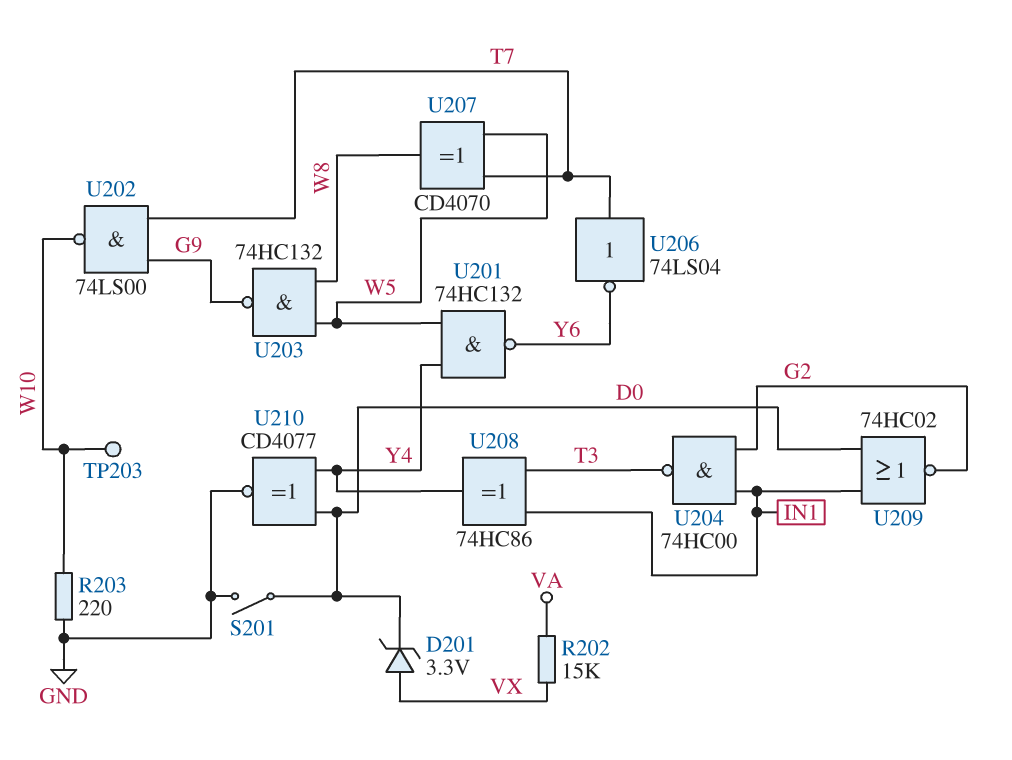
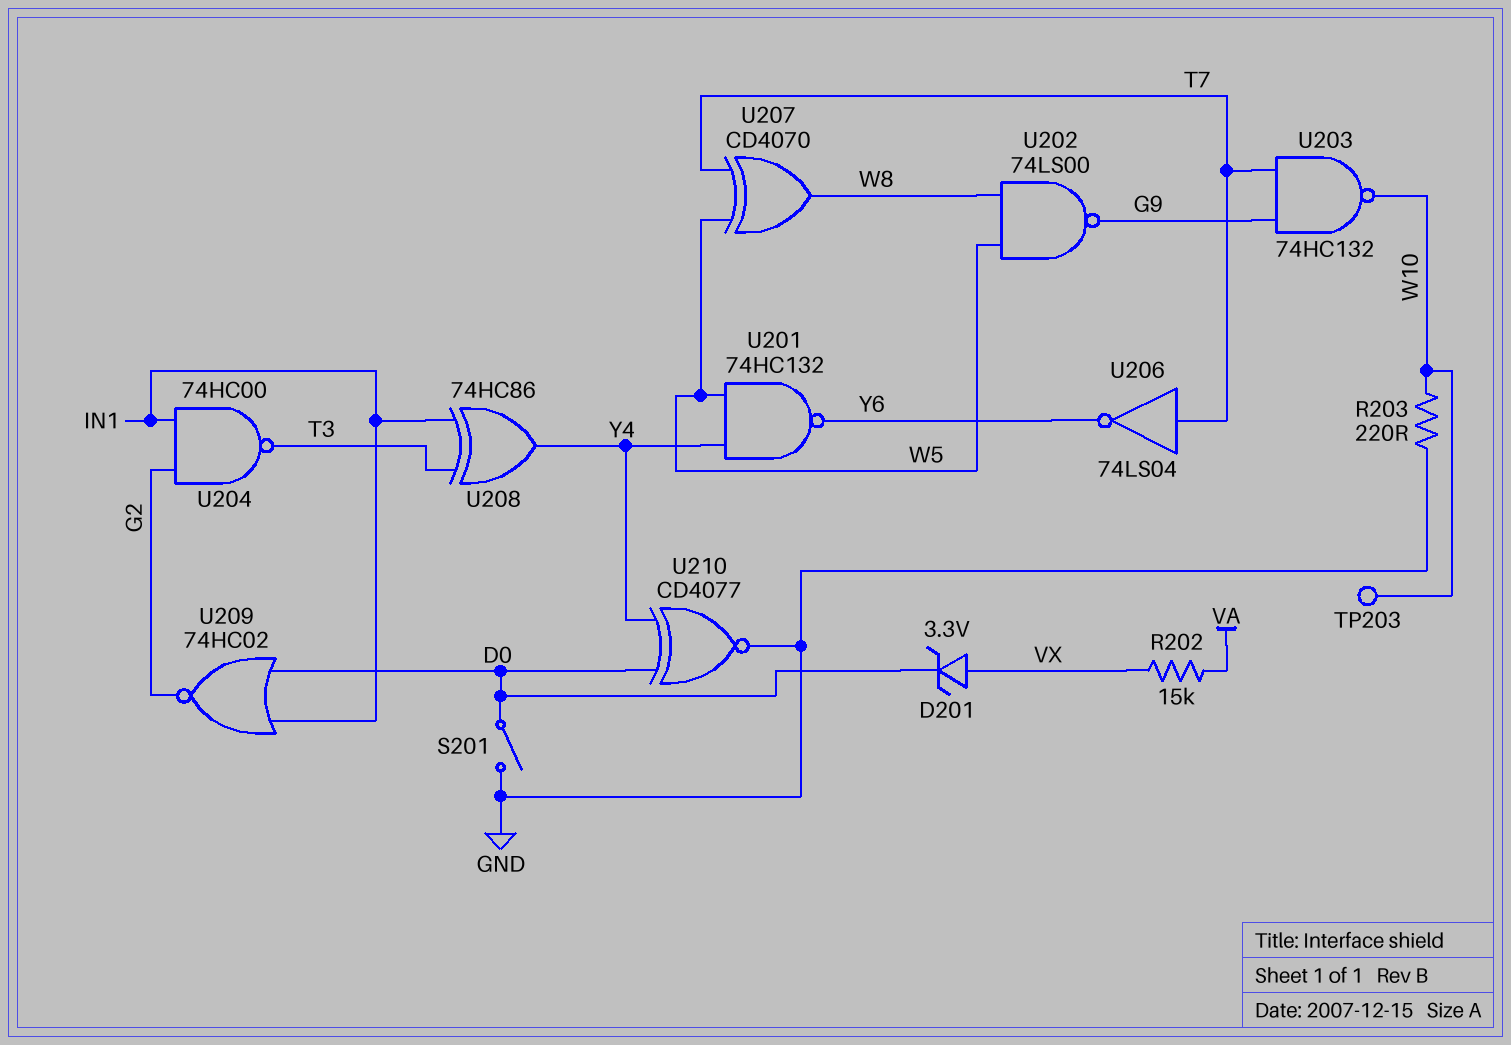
U202: NAND 74LS00 (in G9, in T7, out W10) -> NAND 74LS00 (in W5, in W8, out G9)
U203: NAND 74HC132 (in W5, in W8, out G9) -> NAND 74HC132 (in G9, in T7, out W10)

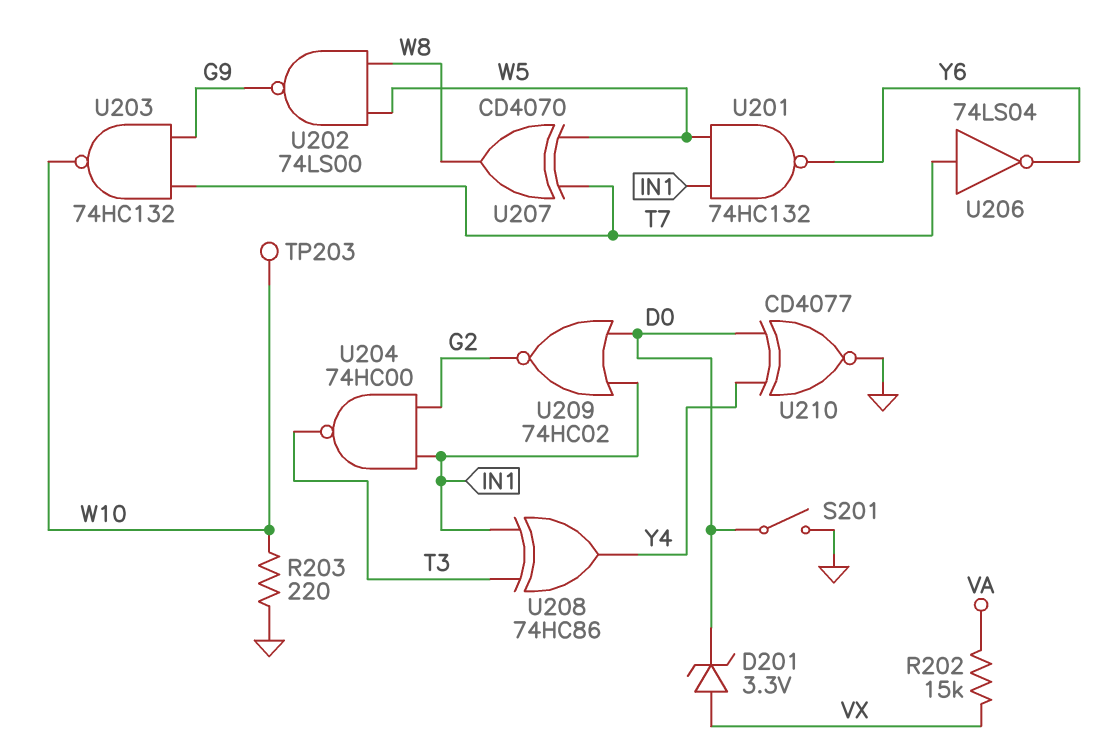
U201: NAND 74HC132 (in W5, in Y4, out Y6) -> NAND 74HC132 (in IN1, in W5, out Y6)

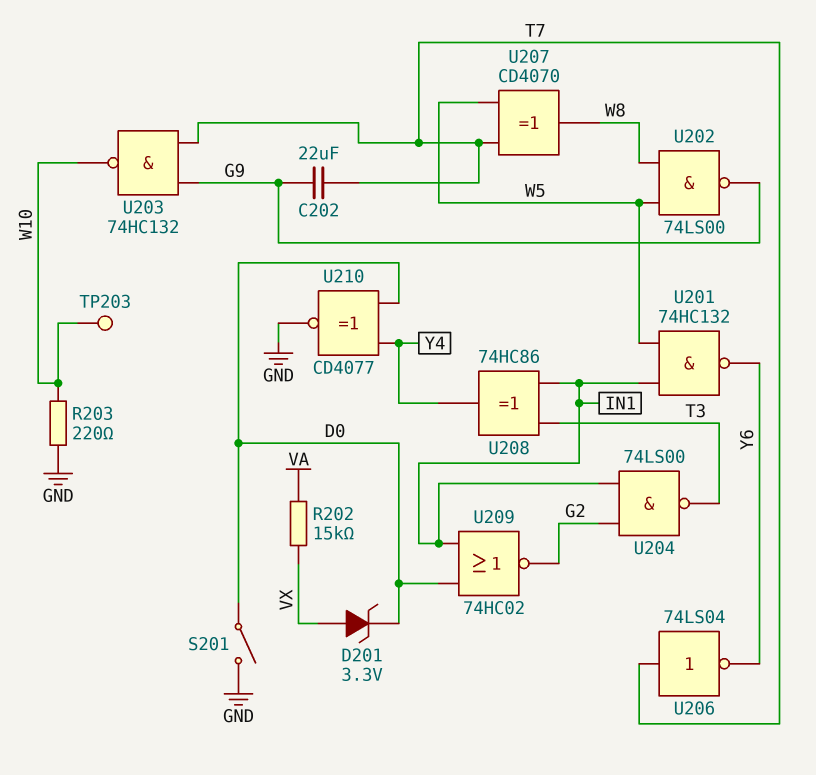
C202: none -> 22uF (G9, T7)
U204: NAND 74HC00 (in G2, in IN1, out T3) -> NAND 74LS00 (in G2, in IN1, out T3)

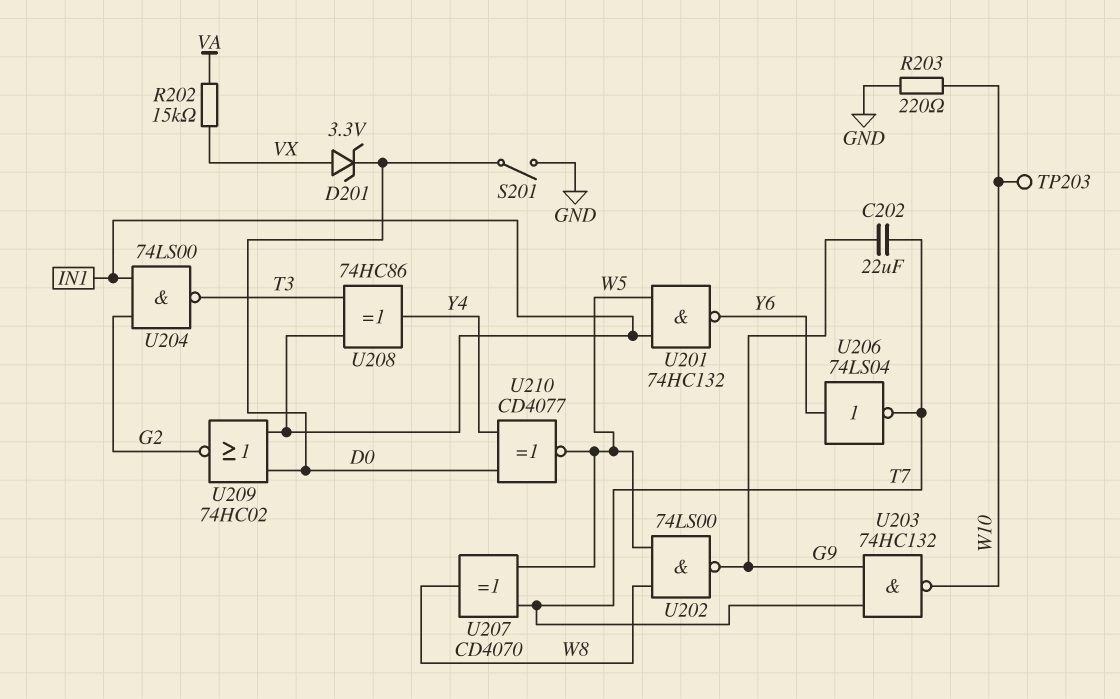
U206: NOT 74LS04 (in T7, out Y6) -> NOT 74LS04 (in Y6, out T7)
U210: XNOR CD4077 (in D0, in Y4, out GND) -> XNOR CD4077 (in D0, in Y4, out W5)

